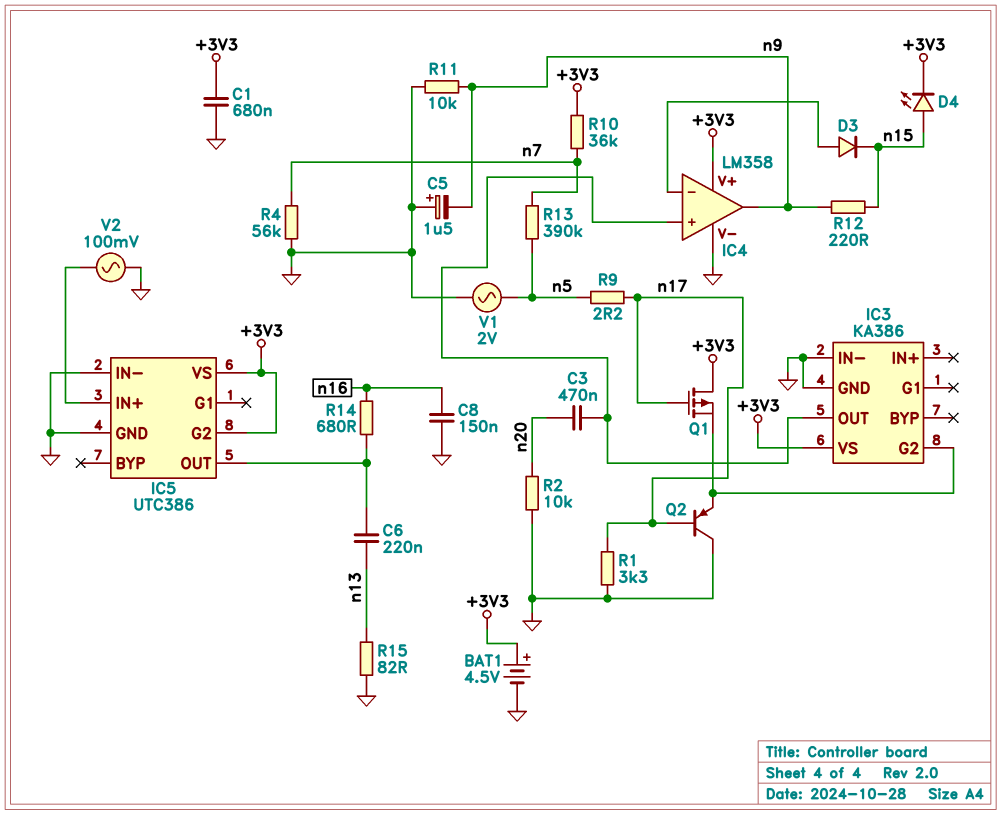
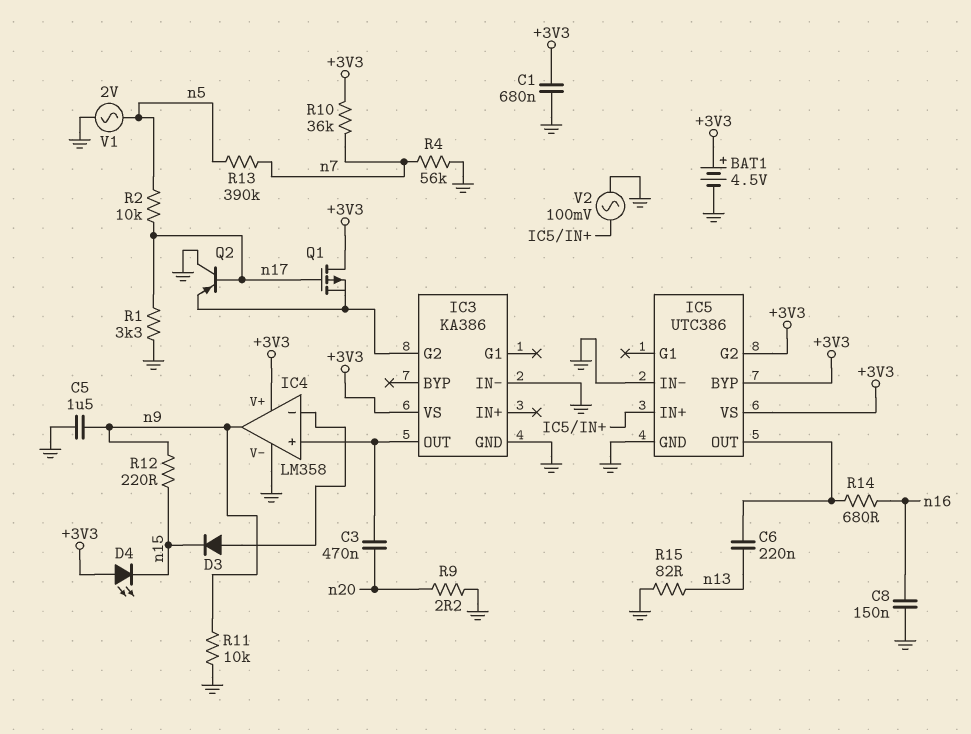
C5: 1.5uF (plus GND, minus n9) -> 1.5uF (GND, n9)
D4: LED (A n15, K +3V3) -> LED (A +3V3, K n15)
IC5 pin BYP: none -> +3V3
R2: 10k (GND, n20) -> 10k (n5, n17)
R9: 2.2 (n5, n17) -> 2.2 (GND, n20)

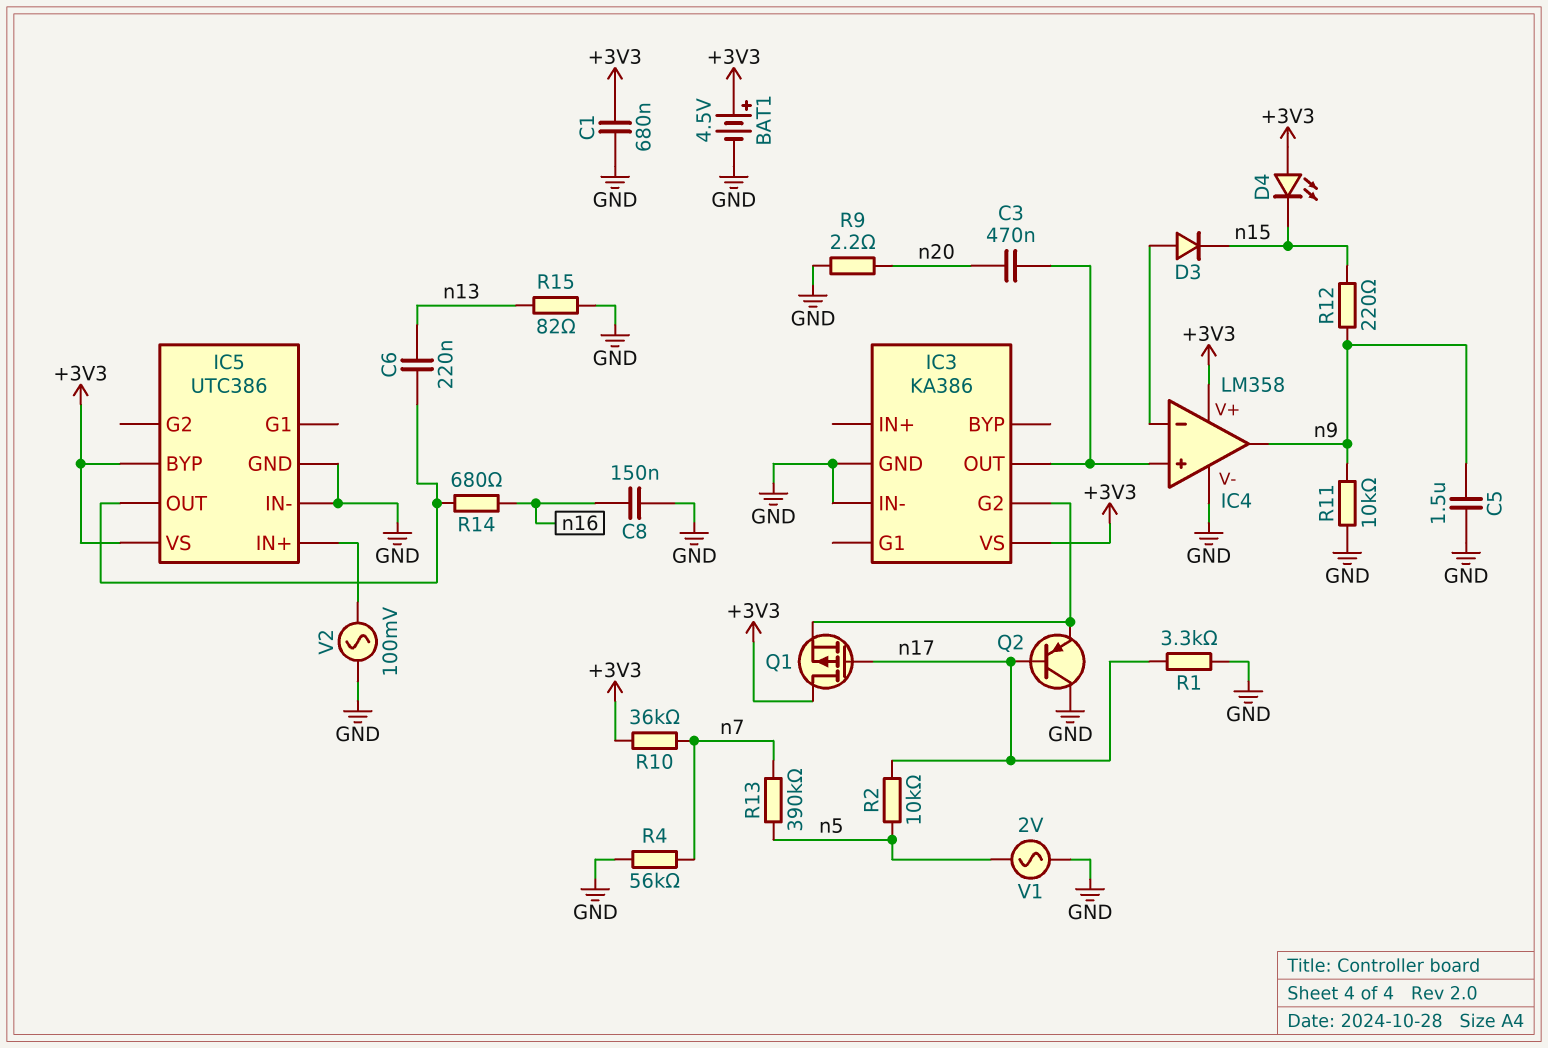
IC5 pin G2: +3V3 -> none

